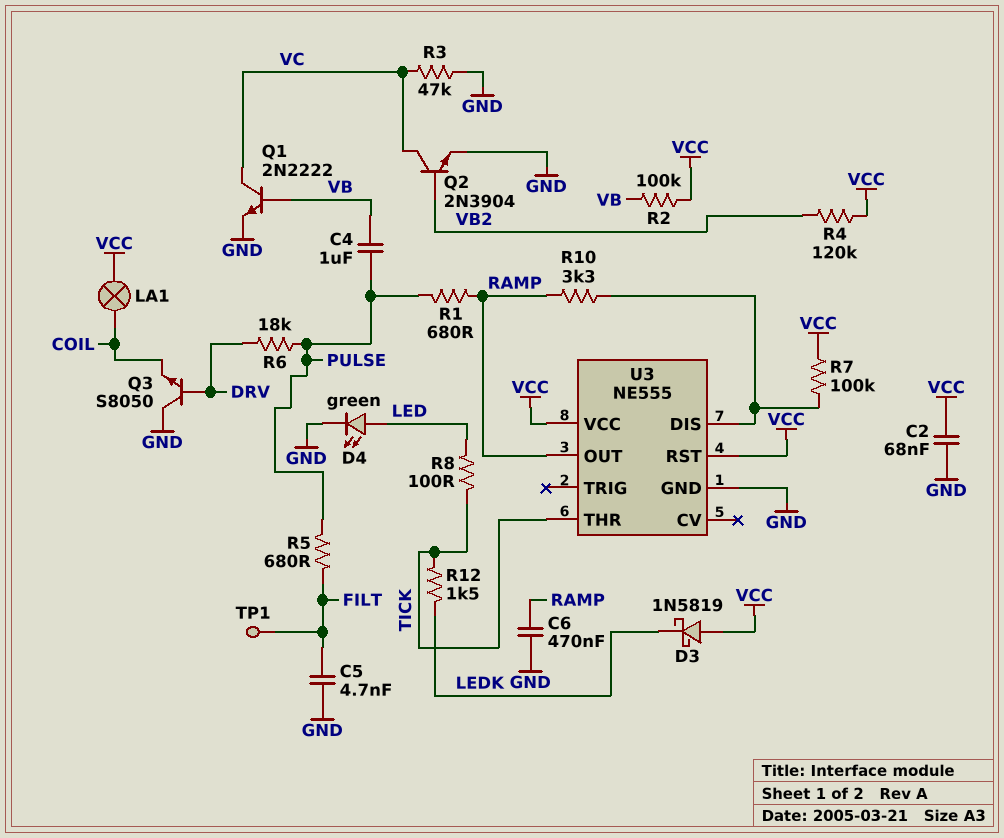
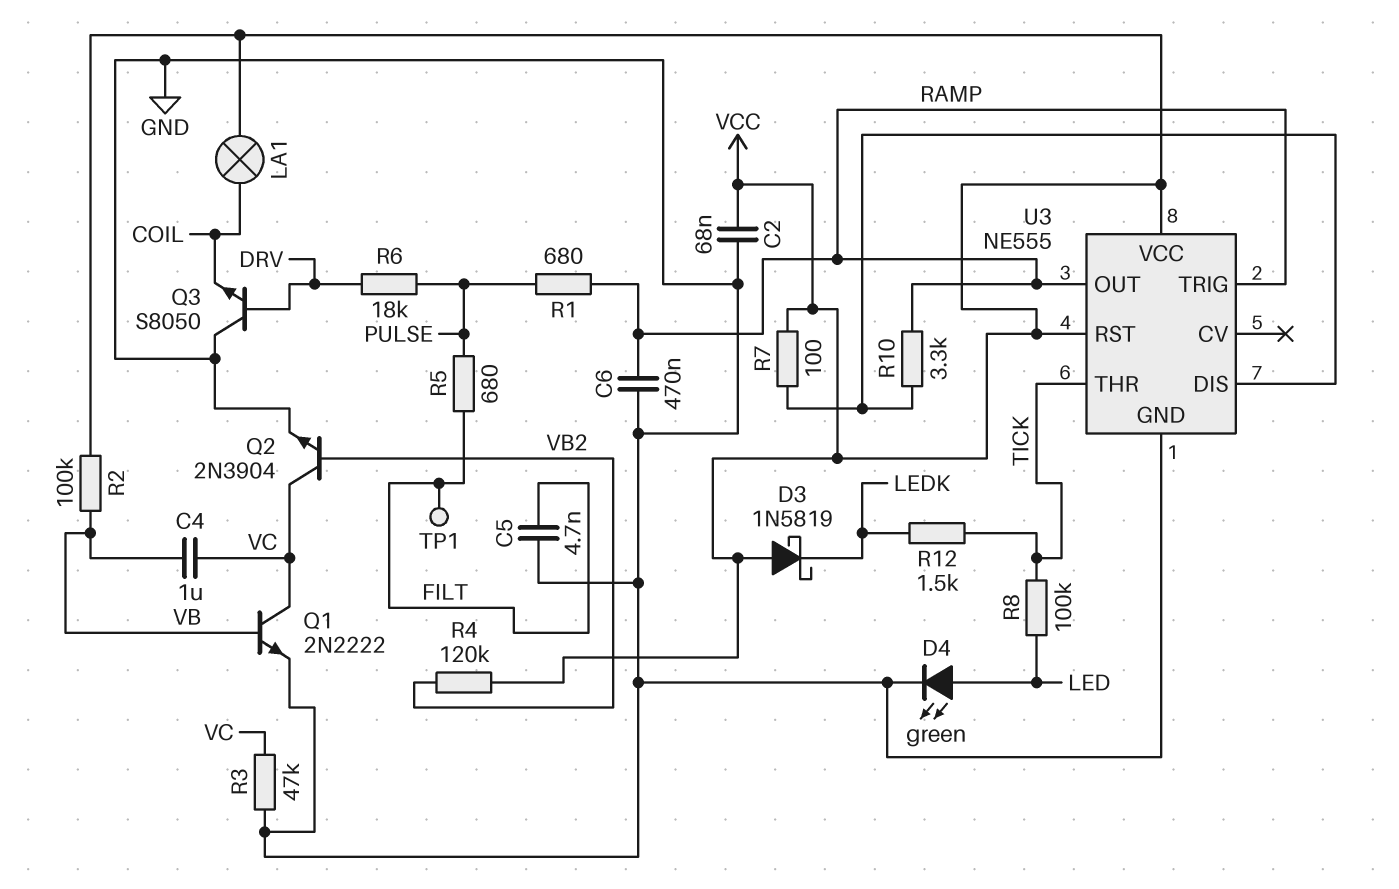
C4: 1uF (PULSE, VB) -> 1uF (VB, VC)
R7: 100k (U3/DIS, VCC) -> 100 (U3/DIS, VCC)
R8: 100 (LED, TICK) -> 100k (LED, TICK)
U3 pin TRIG: none -> RAMP

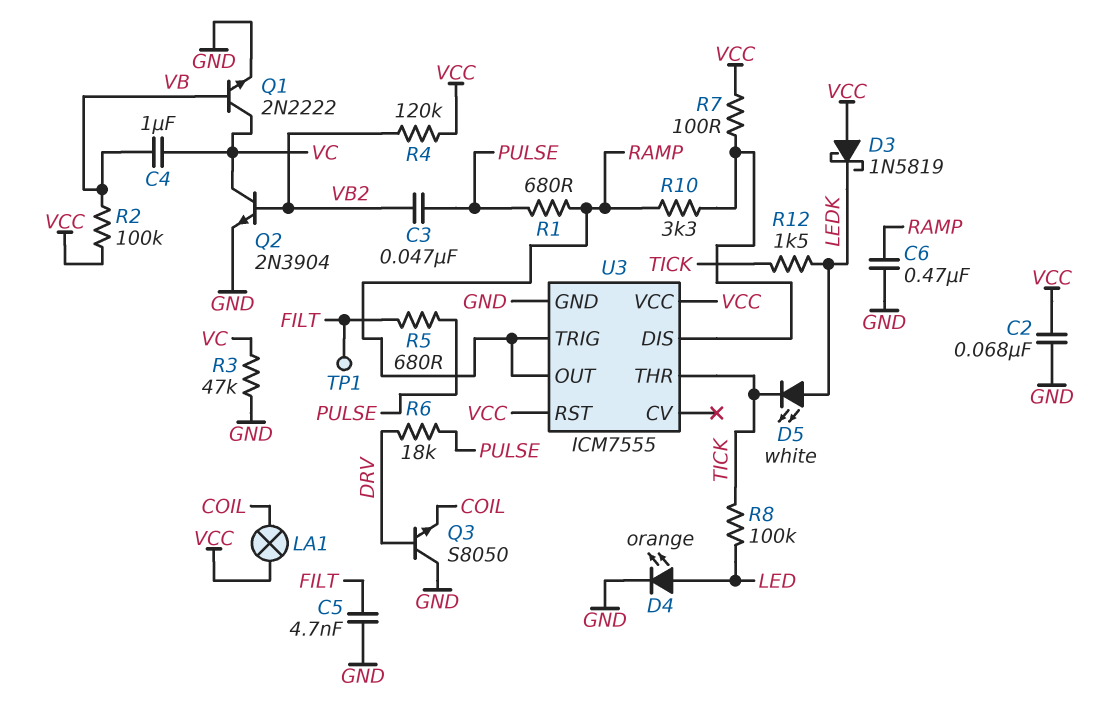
C3: none -> 47nF (PULSE, VB2)
D4: LED green (A LED, K GND) -> LED orange (A LED, K GND)
D5: none -> LED white (A LEDK, K TICK)
U3: NE555 -> ICM7555

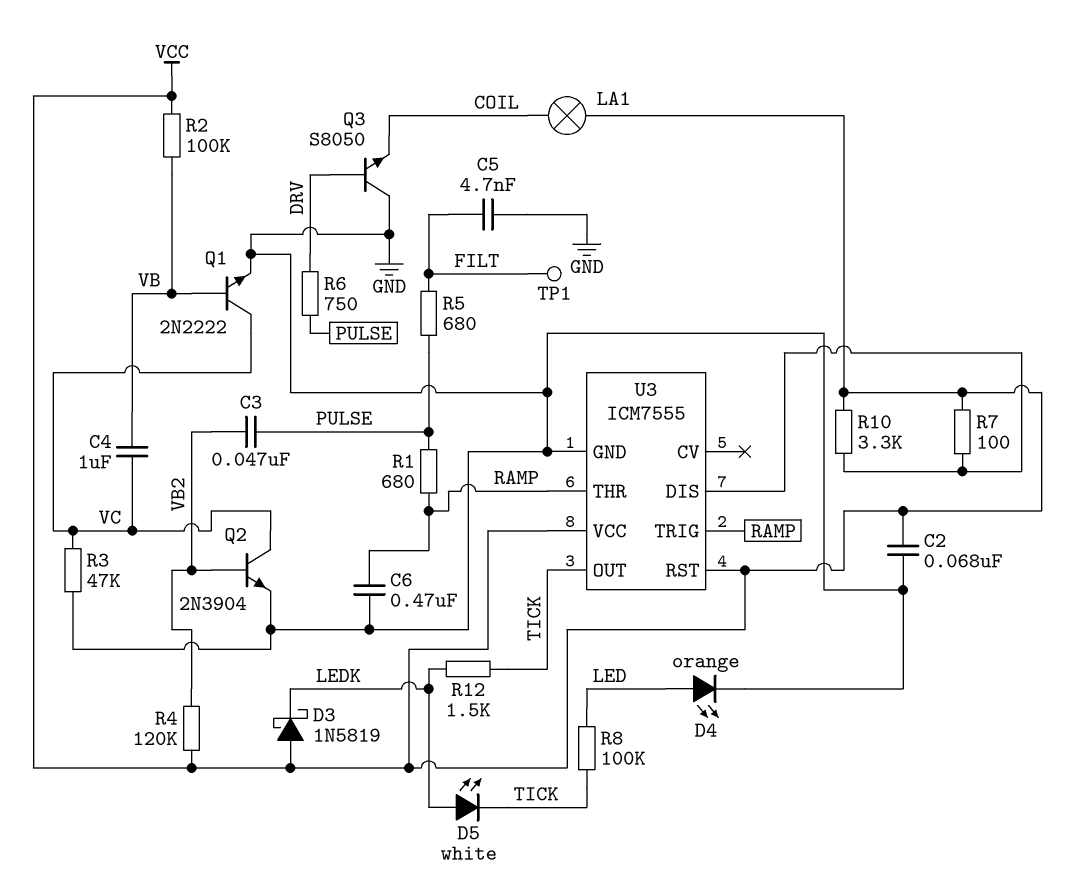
R6: 18k (DRV, PULSE) -> 750 (DRV, PULSE)
R10: 3.3k (RAMP, U3/DIS) -> 3.3k (U3/DIS, VCC)
U3 pin OUT: RAMP -> TICK
U3 pin THR: TICK -> RAMP

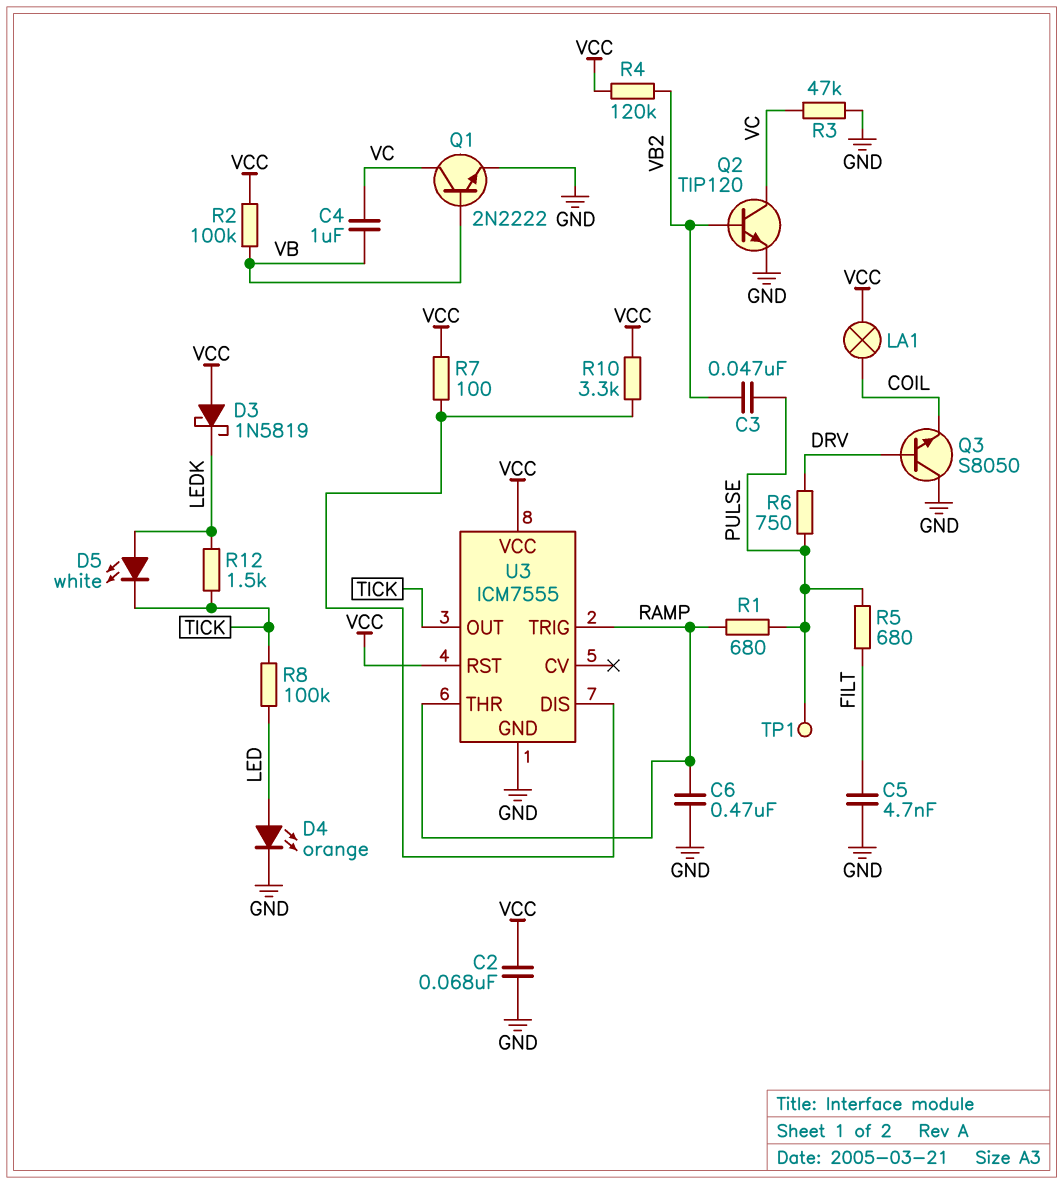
Q2: NPN 2N3904 (B VB2, C VC, E GND) -> NPN TIP120 (B VB2, C VC, E GND)
TP1: test point (FILT) -> test point (PULSE)

